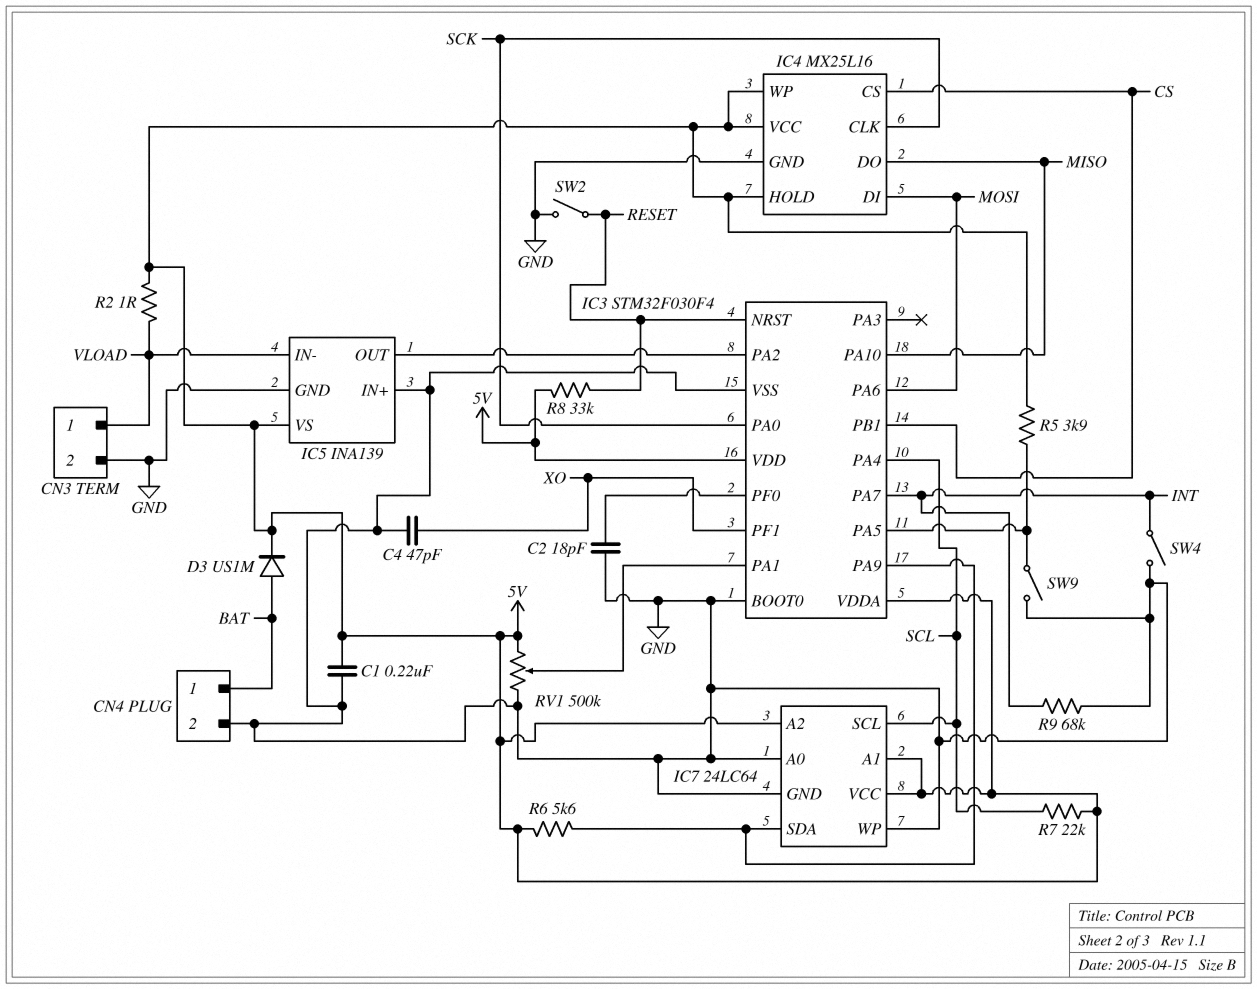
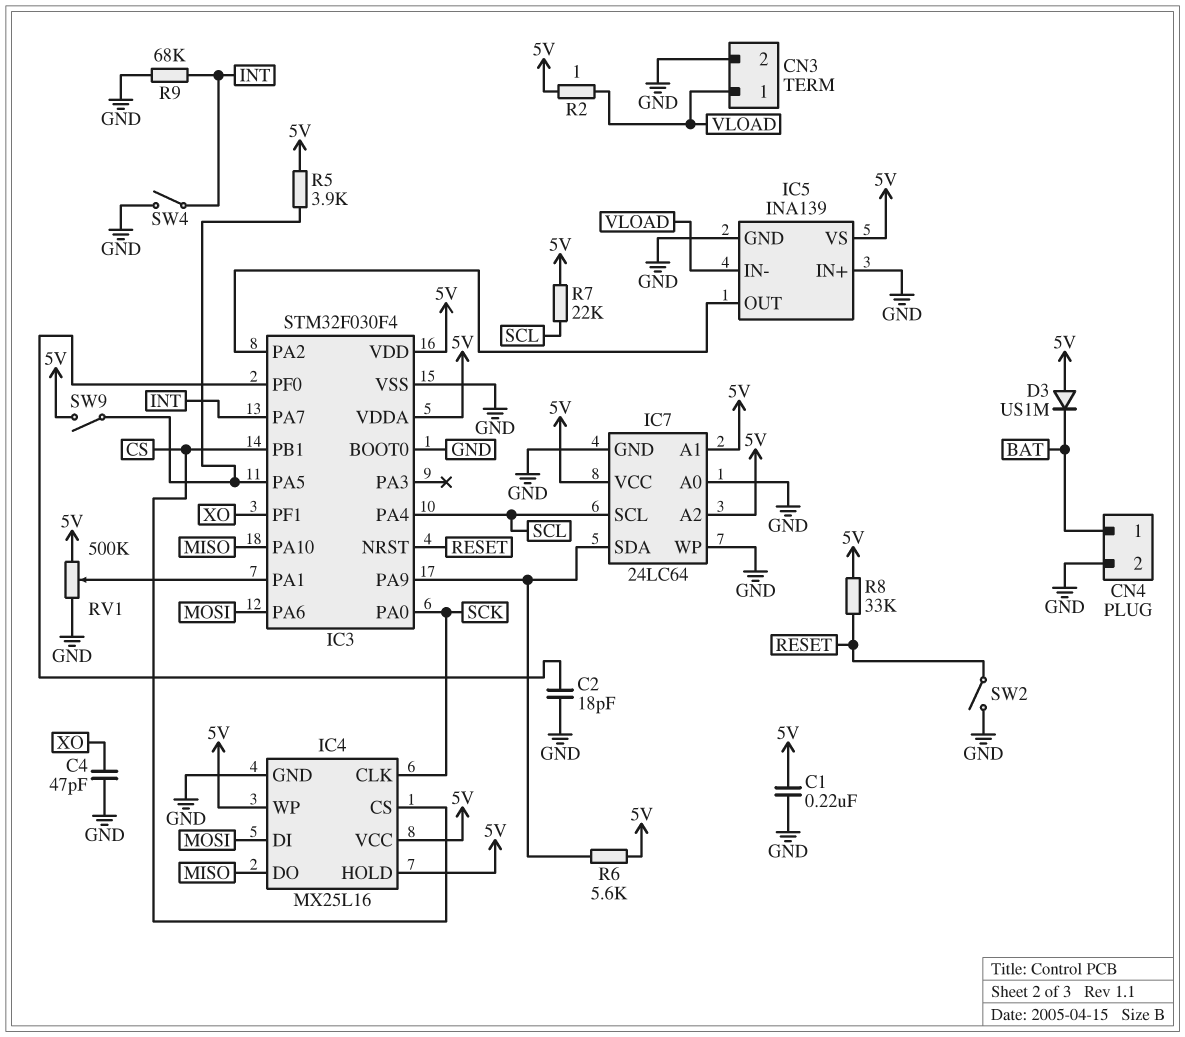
D3: diode US1M (A BAT, K 5V) -> diode US1M (A 5V, K BAT)
SW9: switch (GND, IC3/PA5) -> switch (5V, IC3/PA5)

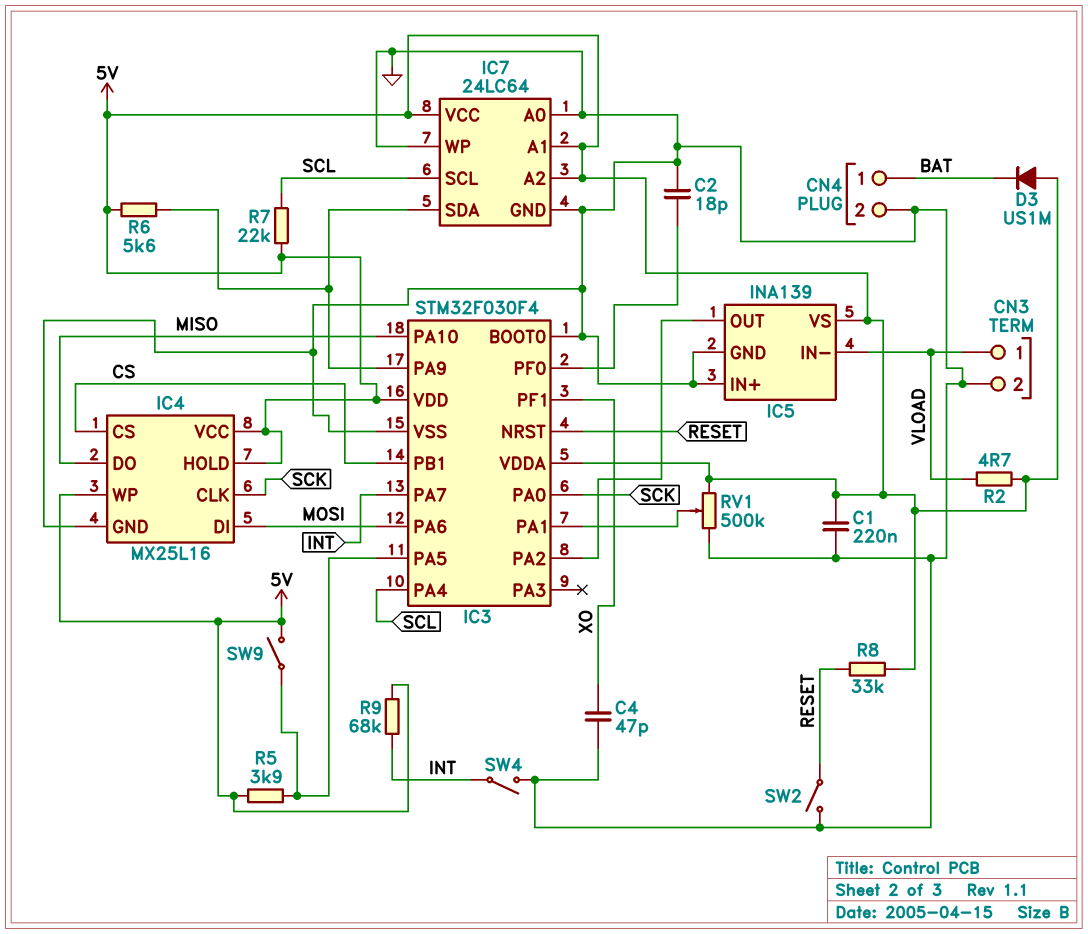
R2: 1 (5V, VLOAD) -> 4.7 (5V, VLOAD)
R9: 68k (GND, INT) -> 68k (5V, INT)

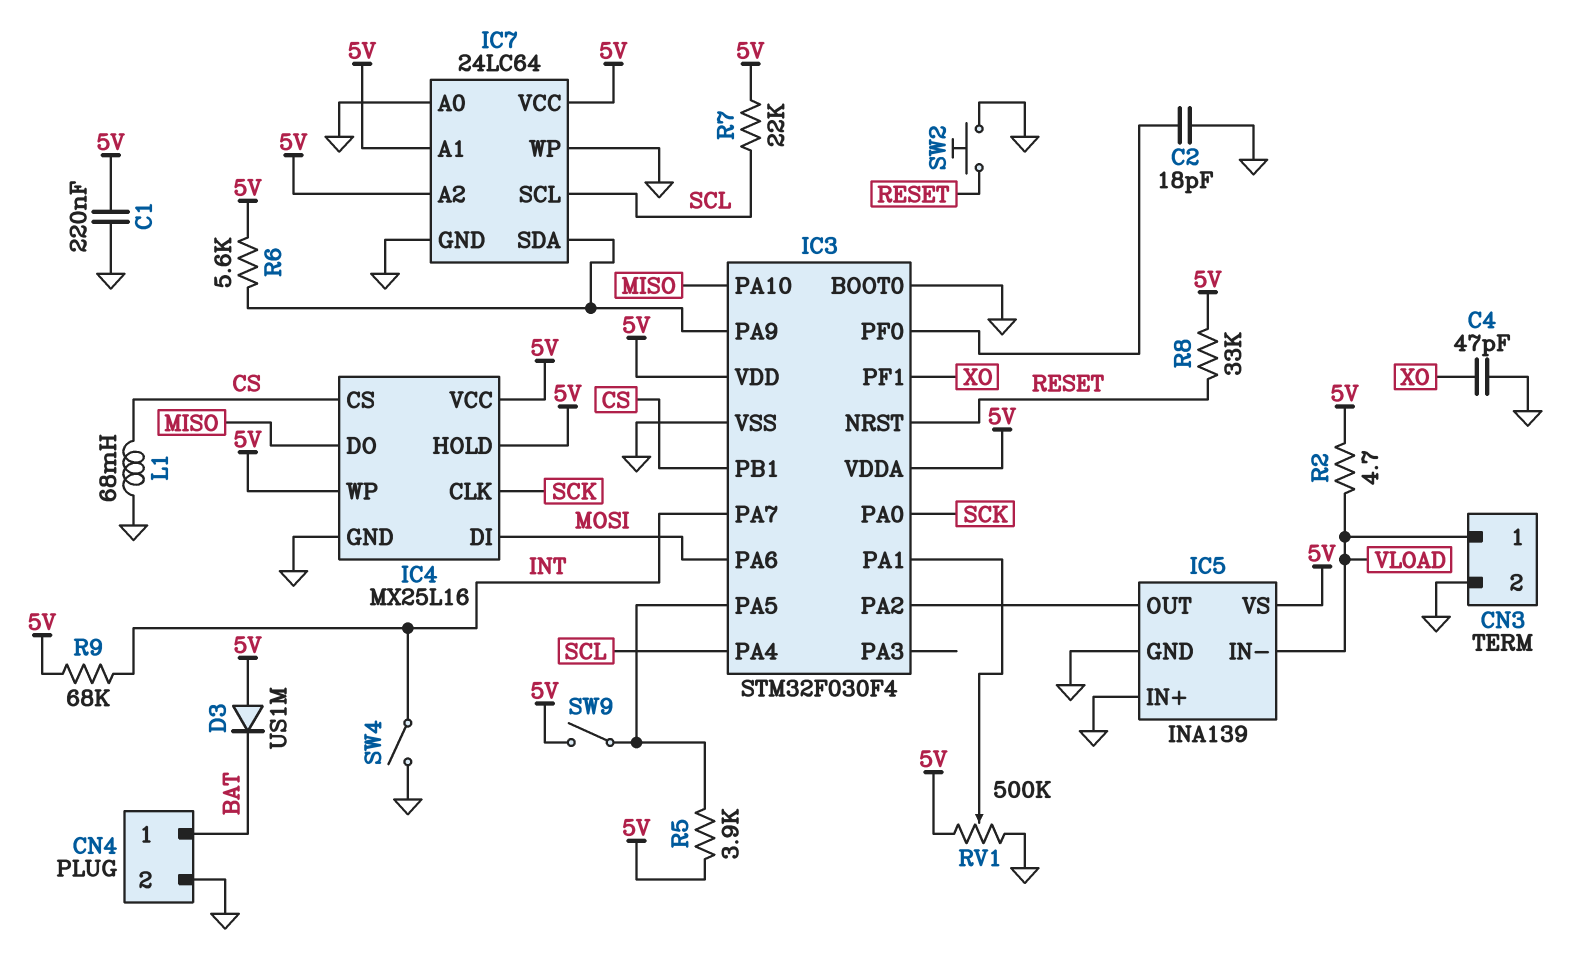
L1: none -> 68mH (CS, GND)
SW2: switch (GND, RESET) -> button (GND, RESET)

